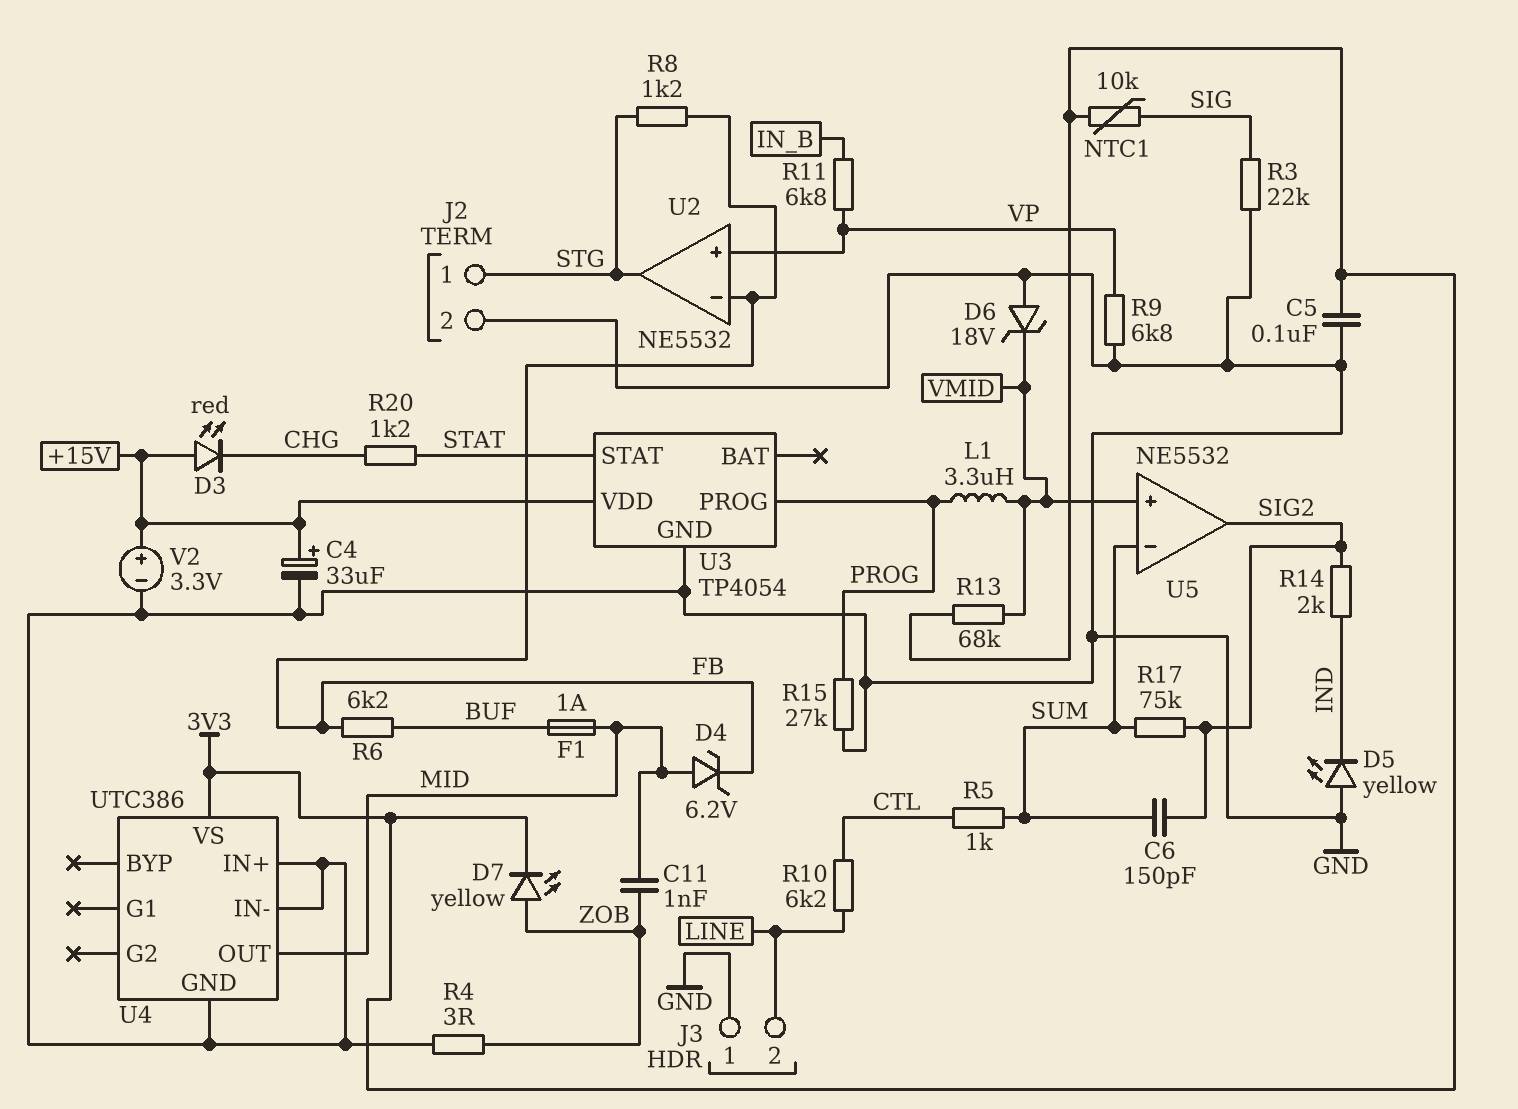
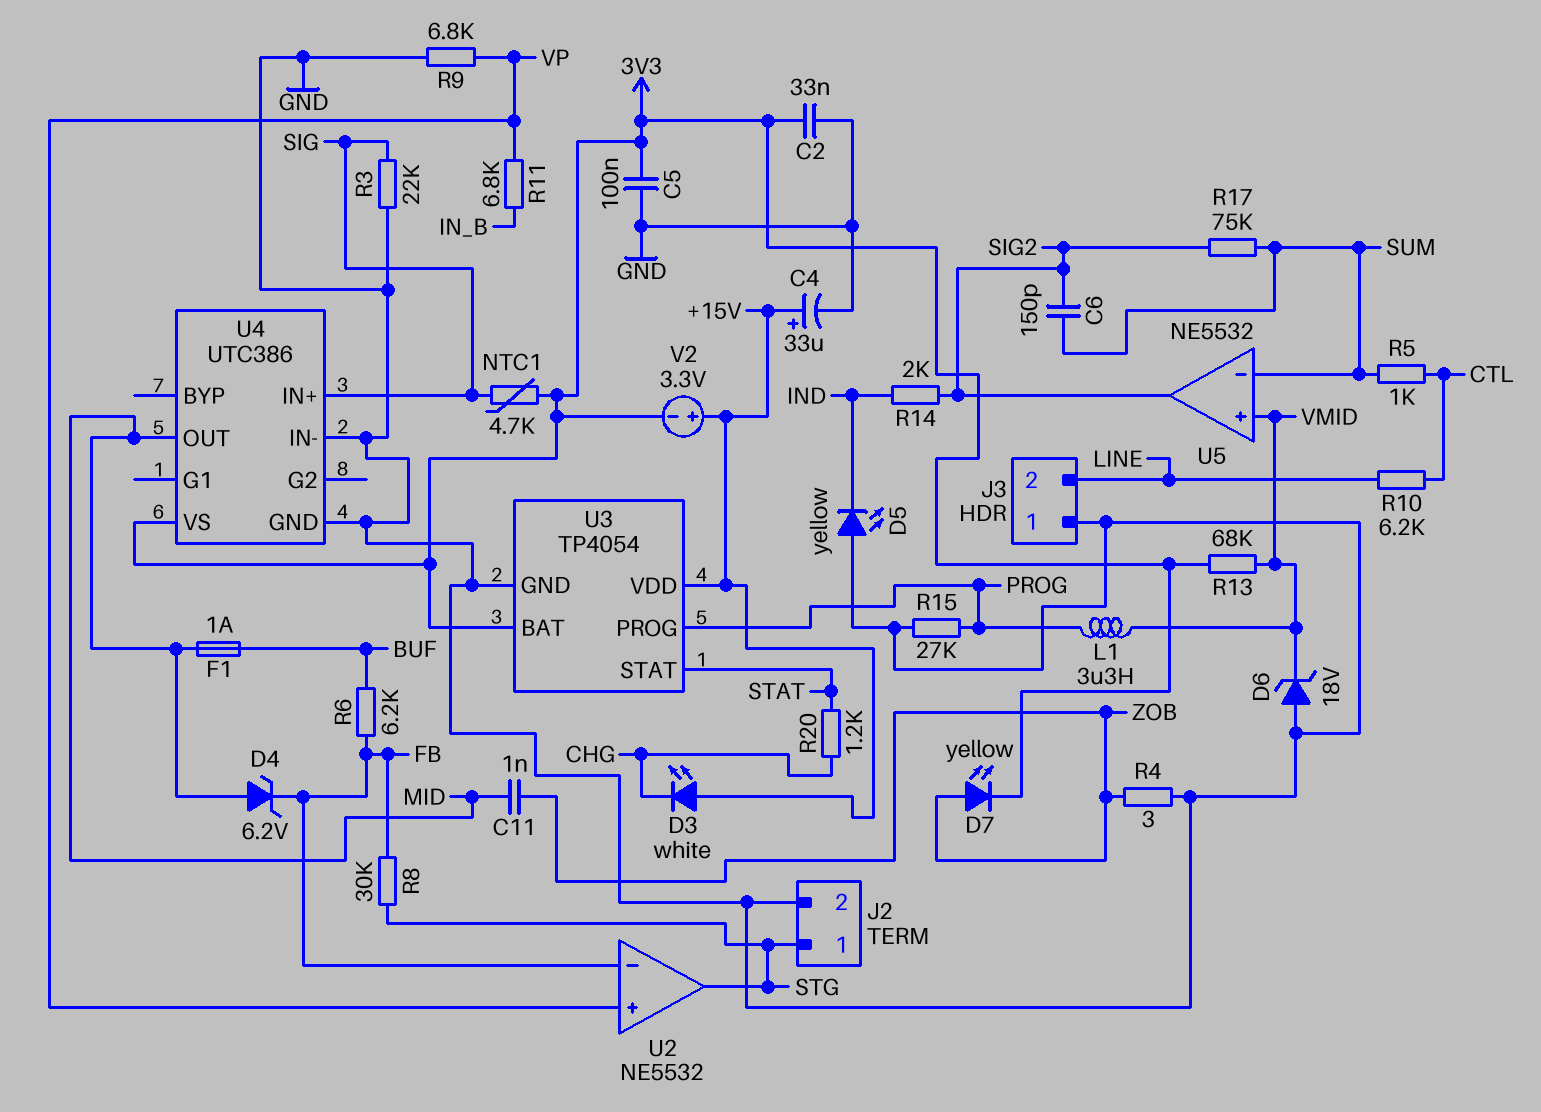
C2: none -> 33nF (3V3, GND)
D3: LED red (A +15V, K CHG) -> LED white (A +15V, K CHG)
NTC1: 10k (3V3, SIG) -> 4.7k (3V3, SIG)
R8: 1.2k (FB, STG) -> 30k (FB, STG)
U3 pin BAT: none -> 3V3
U4 pin IN+: GND -> SIG
V2: 3.3V (plus +15V, minus GND) -> 3.3V (plus +15V, minus 3V3)

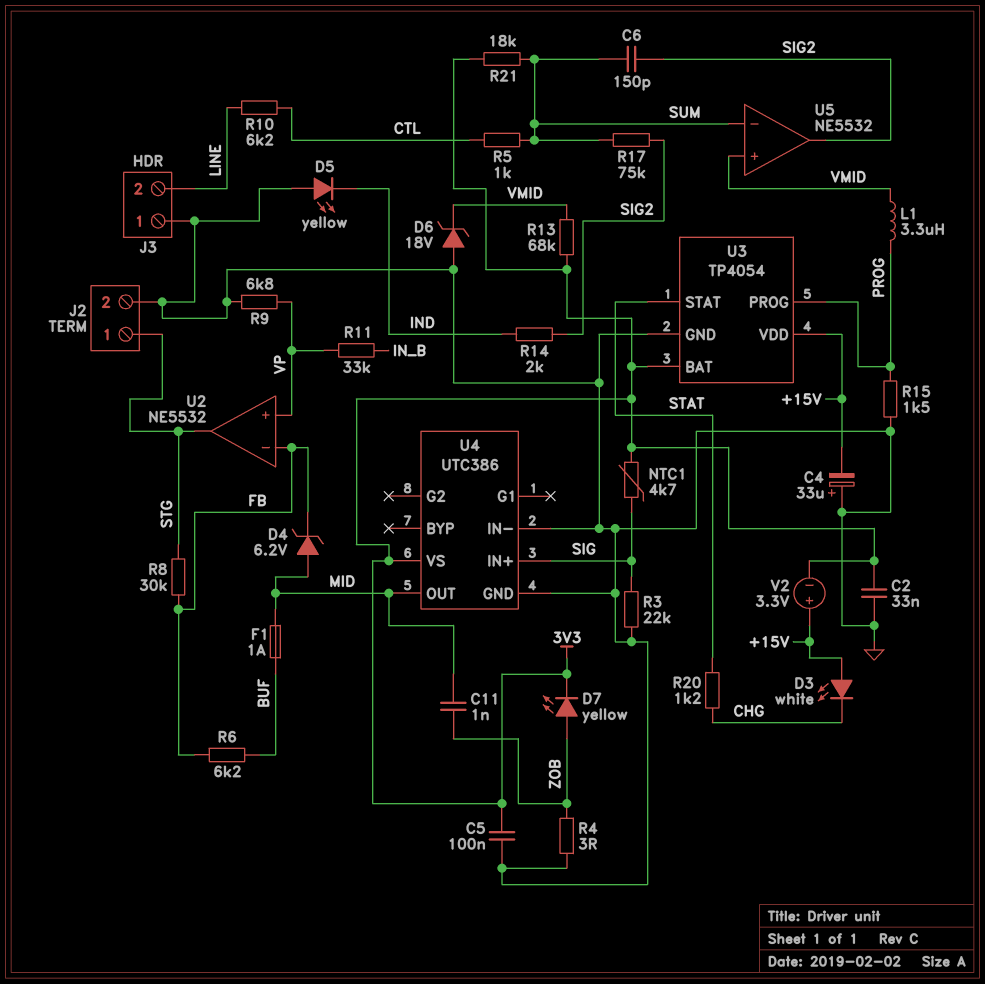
C4: 33uF (plus +15V, minus GND) -> 33uF (plus GND, minus +15V)
R11: 6.8k (IN_B, VP) -> 33k (IN_B, VP)
R15: 27k (GND, PROG) -> 1.5k (GND, PROG)
R21: none -> 18k (3V3, SUM)

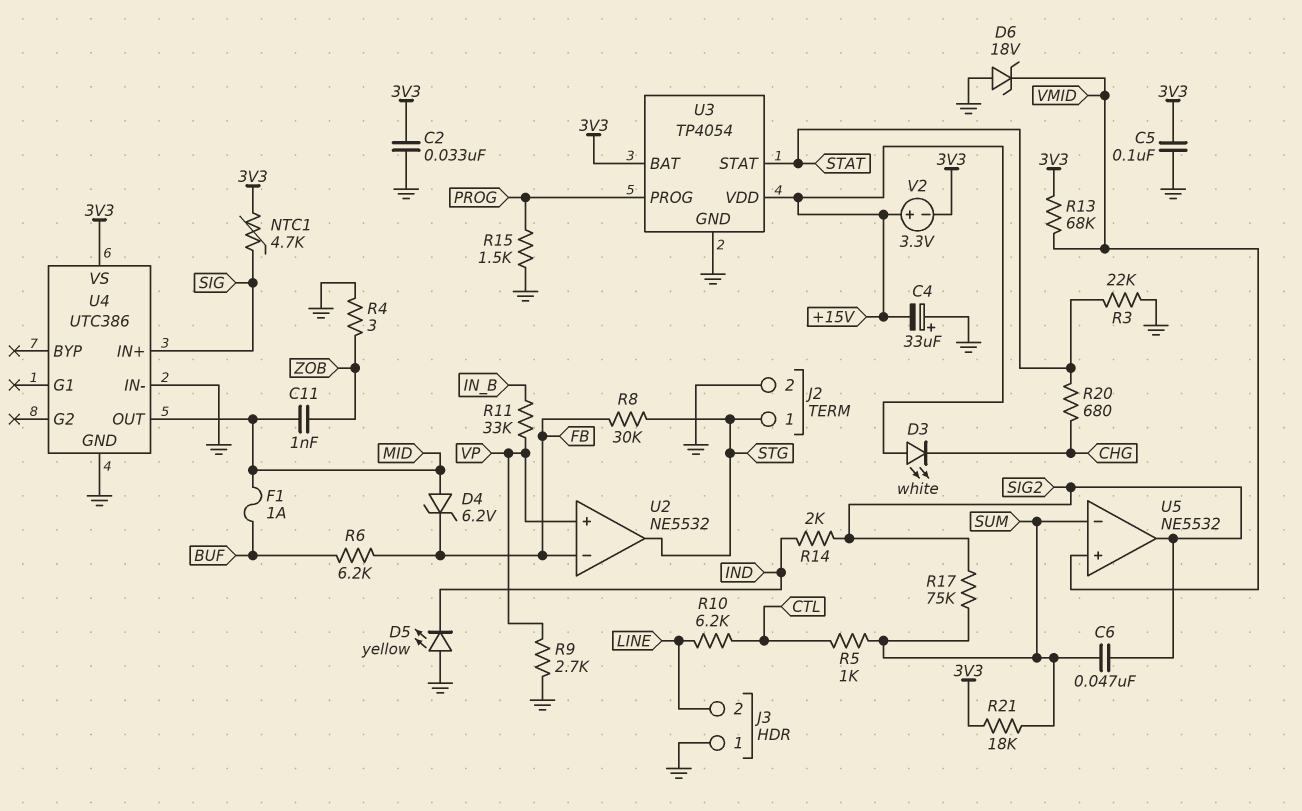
C6: 150pF (SIG2, SUM) -> 47nF (SIG2, SUM)
D7: LED yellow (A ZOB, K 3V3) -> none
L1: 3.3uH (PROG, VMID) -> none
R3: 22k (GND, SIG) -> 22k (GND, STAT)
R9: 6.8k (GND, VP) -> 2.7k (GND, VP)
R20: 1.2k (CHG, STAT) -> 680 (CHG, STAT)

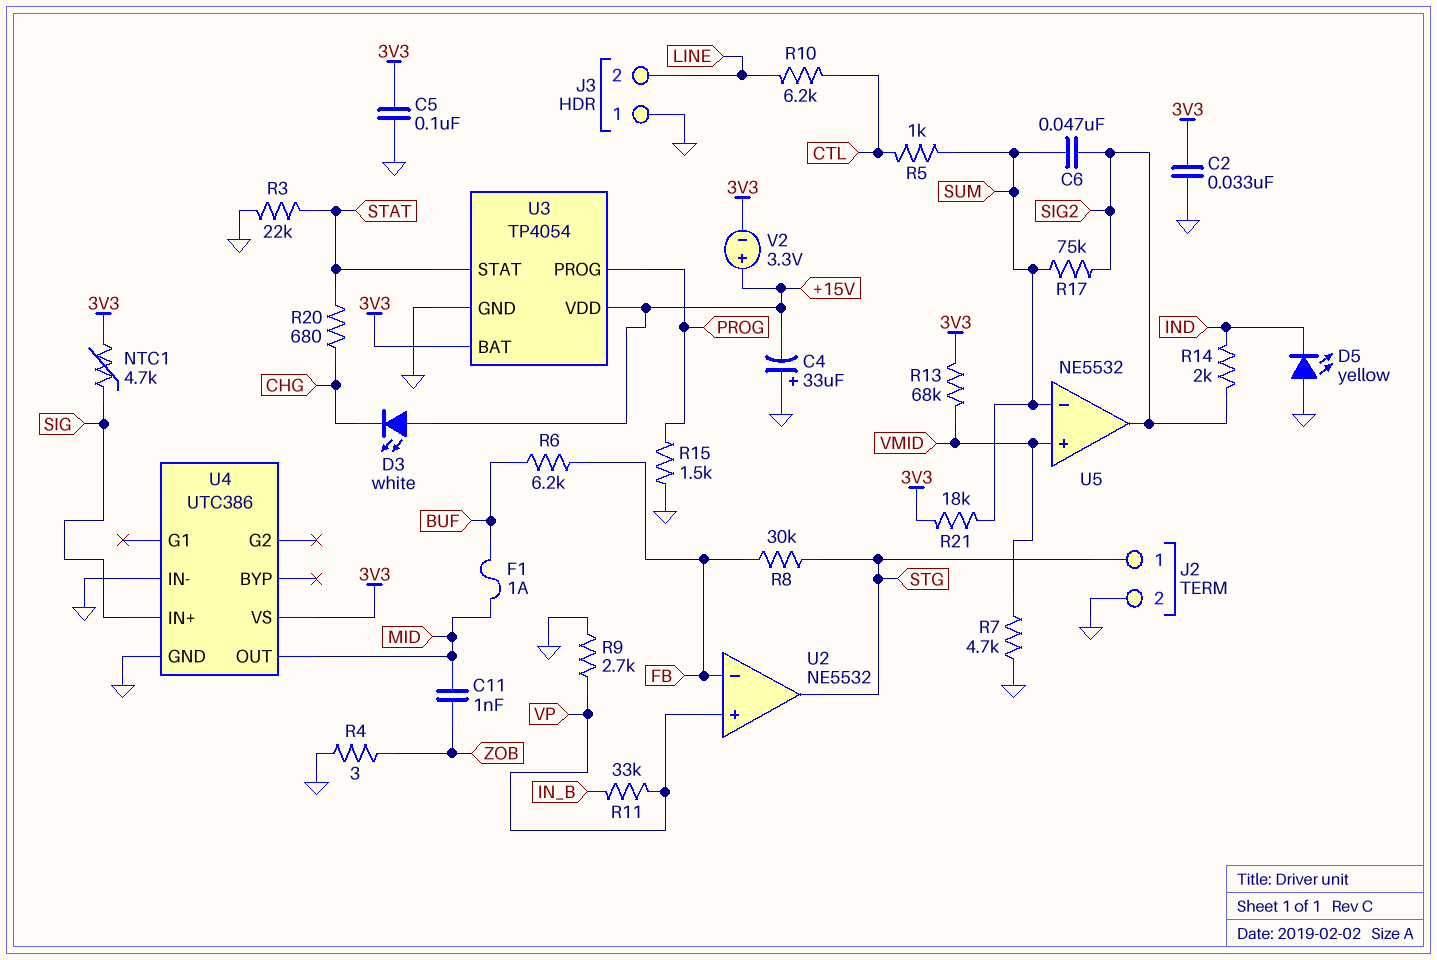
D4: zener 6.2V (A MID, K FB) -> none
D6: zener 18V (A GND, K VMID) -> none
R7: none -> 4.7k (GND, VMID)

